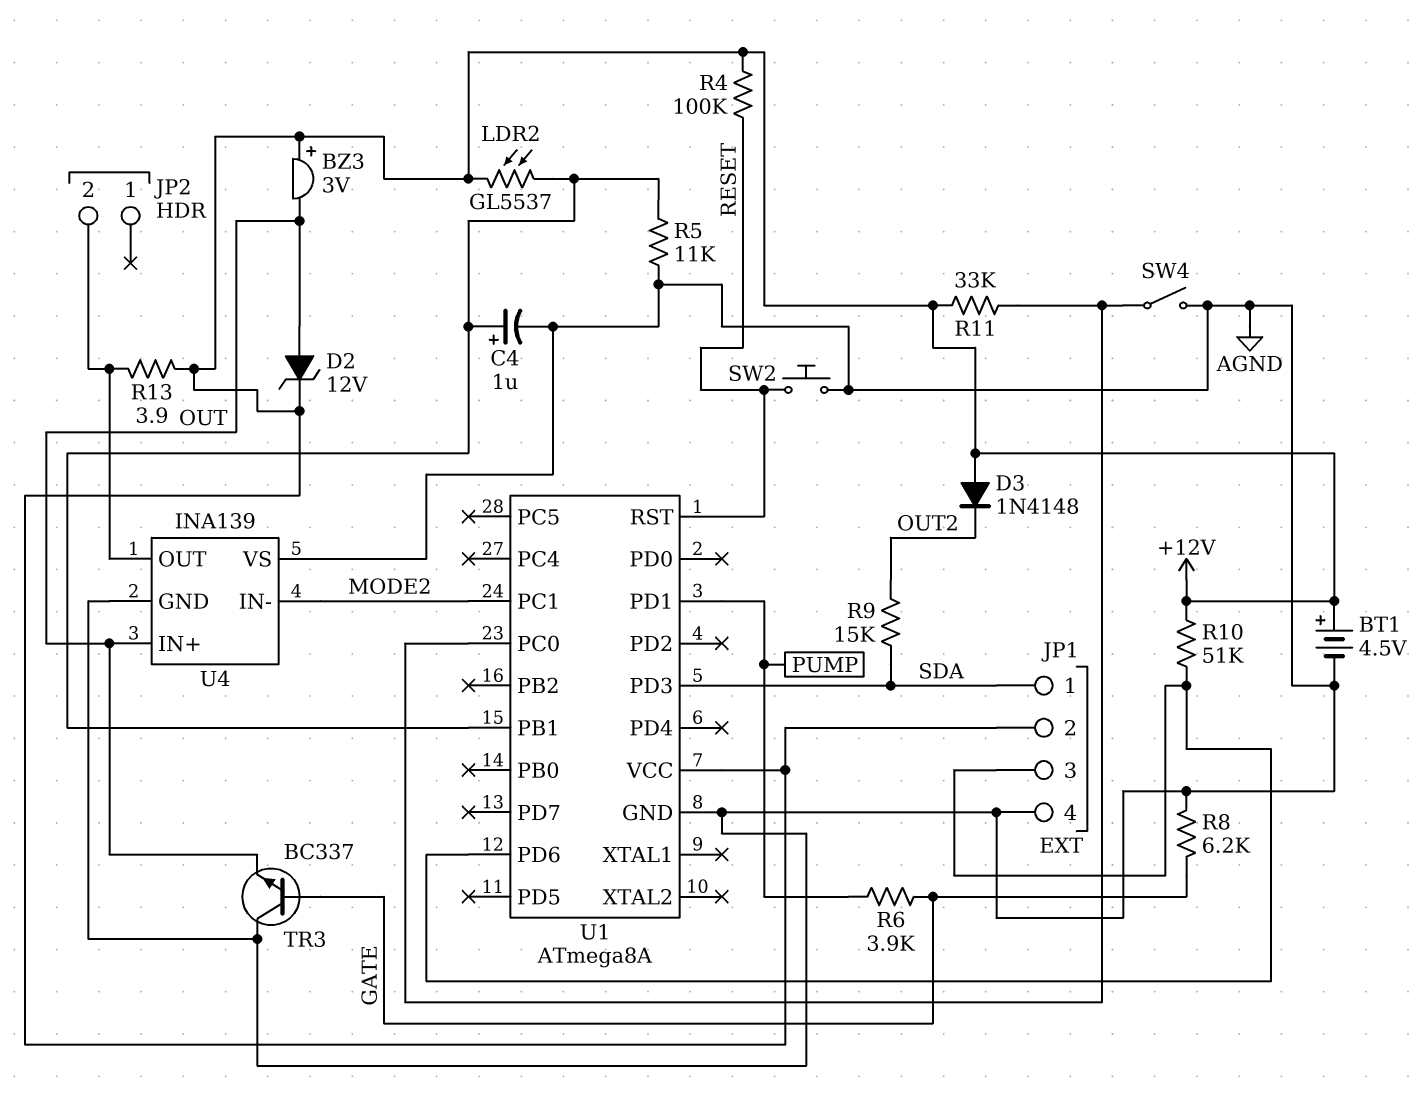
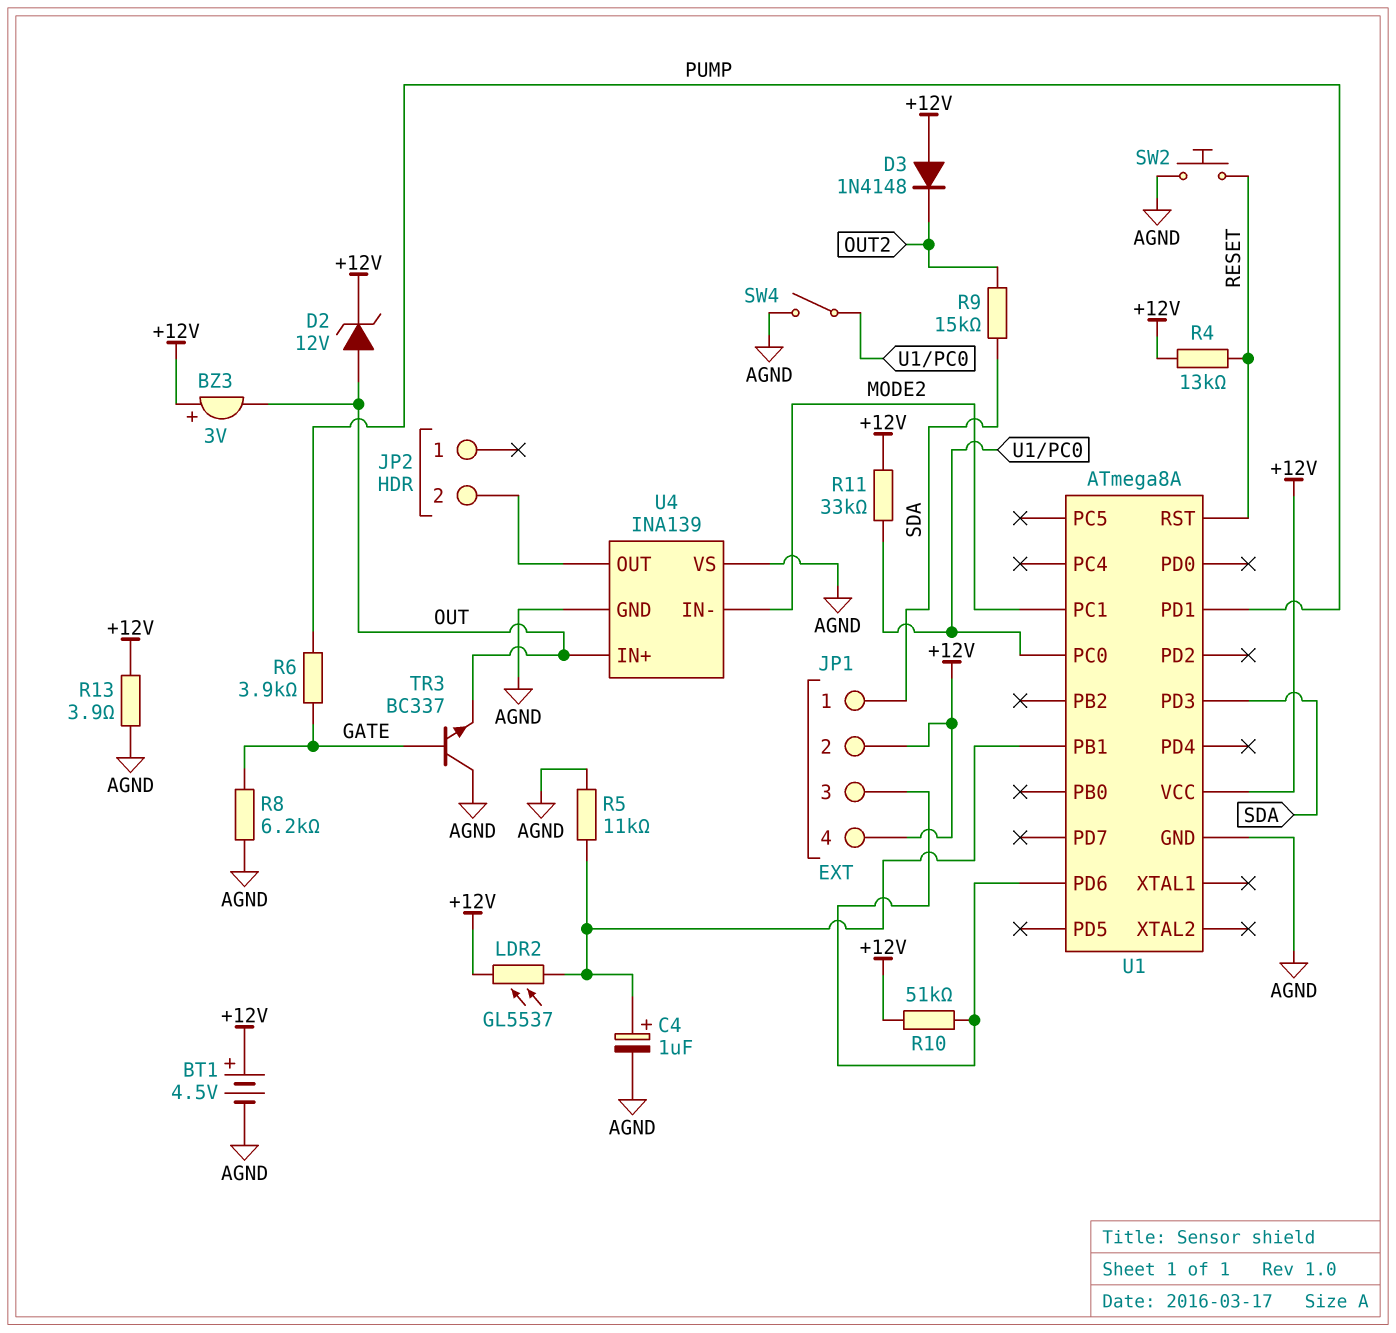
JP1 pin 4: AGND -> +12V
R4: 100k (+12V, RESET) -> 13k (+12V, RESET)
R13: 3.9 (+12V, JP2/2) -> 3.9 (+12V, AGND)

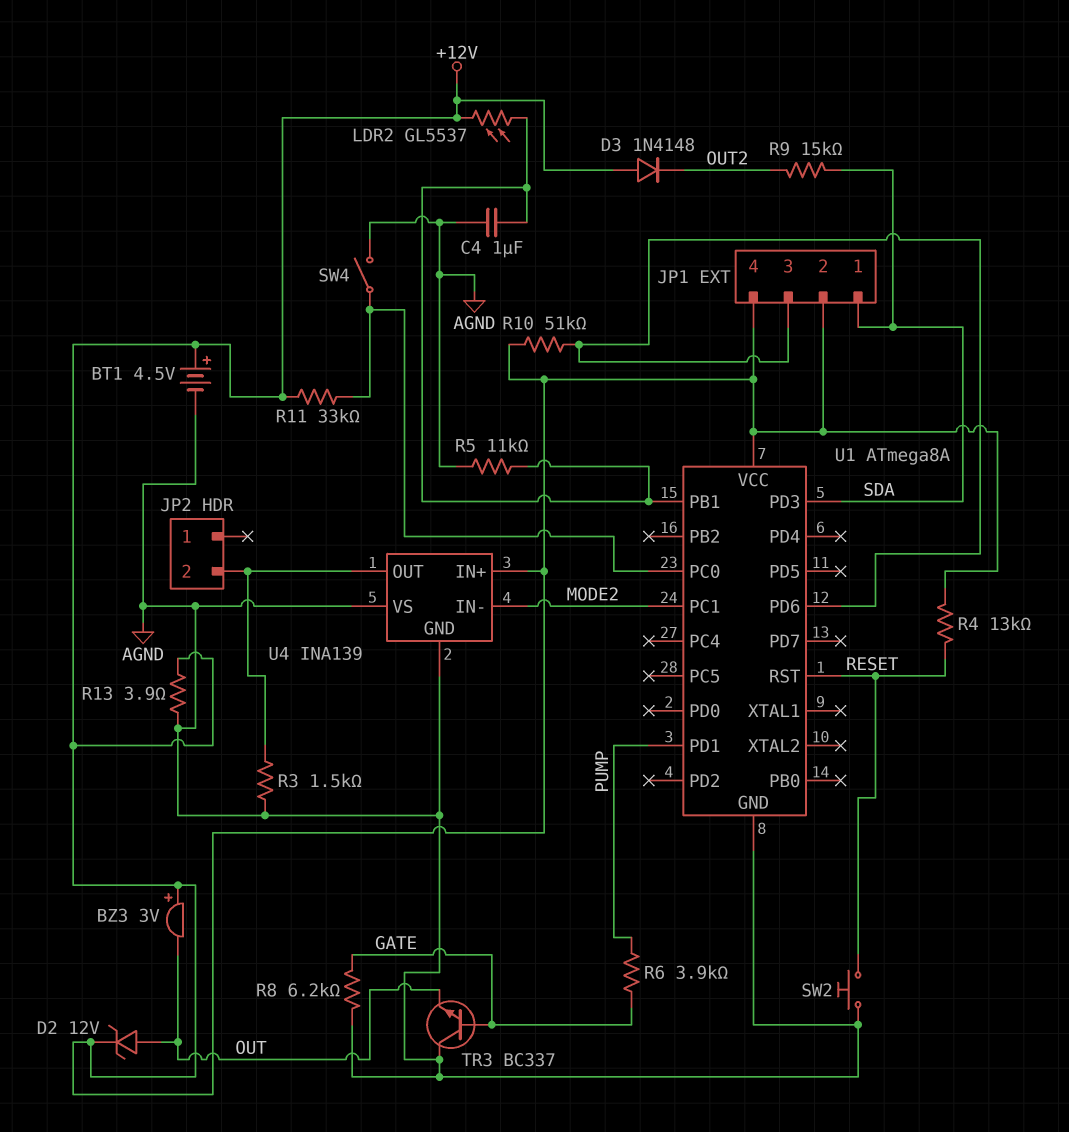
C4: 1uF (plus U1/PB1, minus AGND) -> 1uF (AGND, U1/PB1)
R3: none -> 1.5k (AGND, JP2/2)
U4 pin IN+: OUT -> +12V

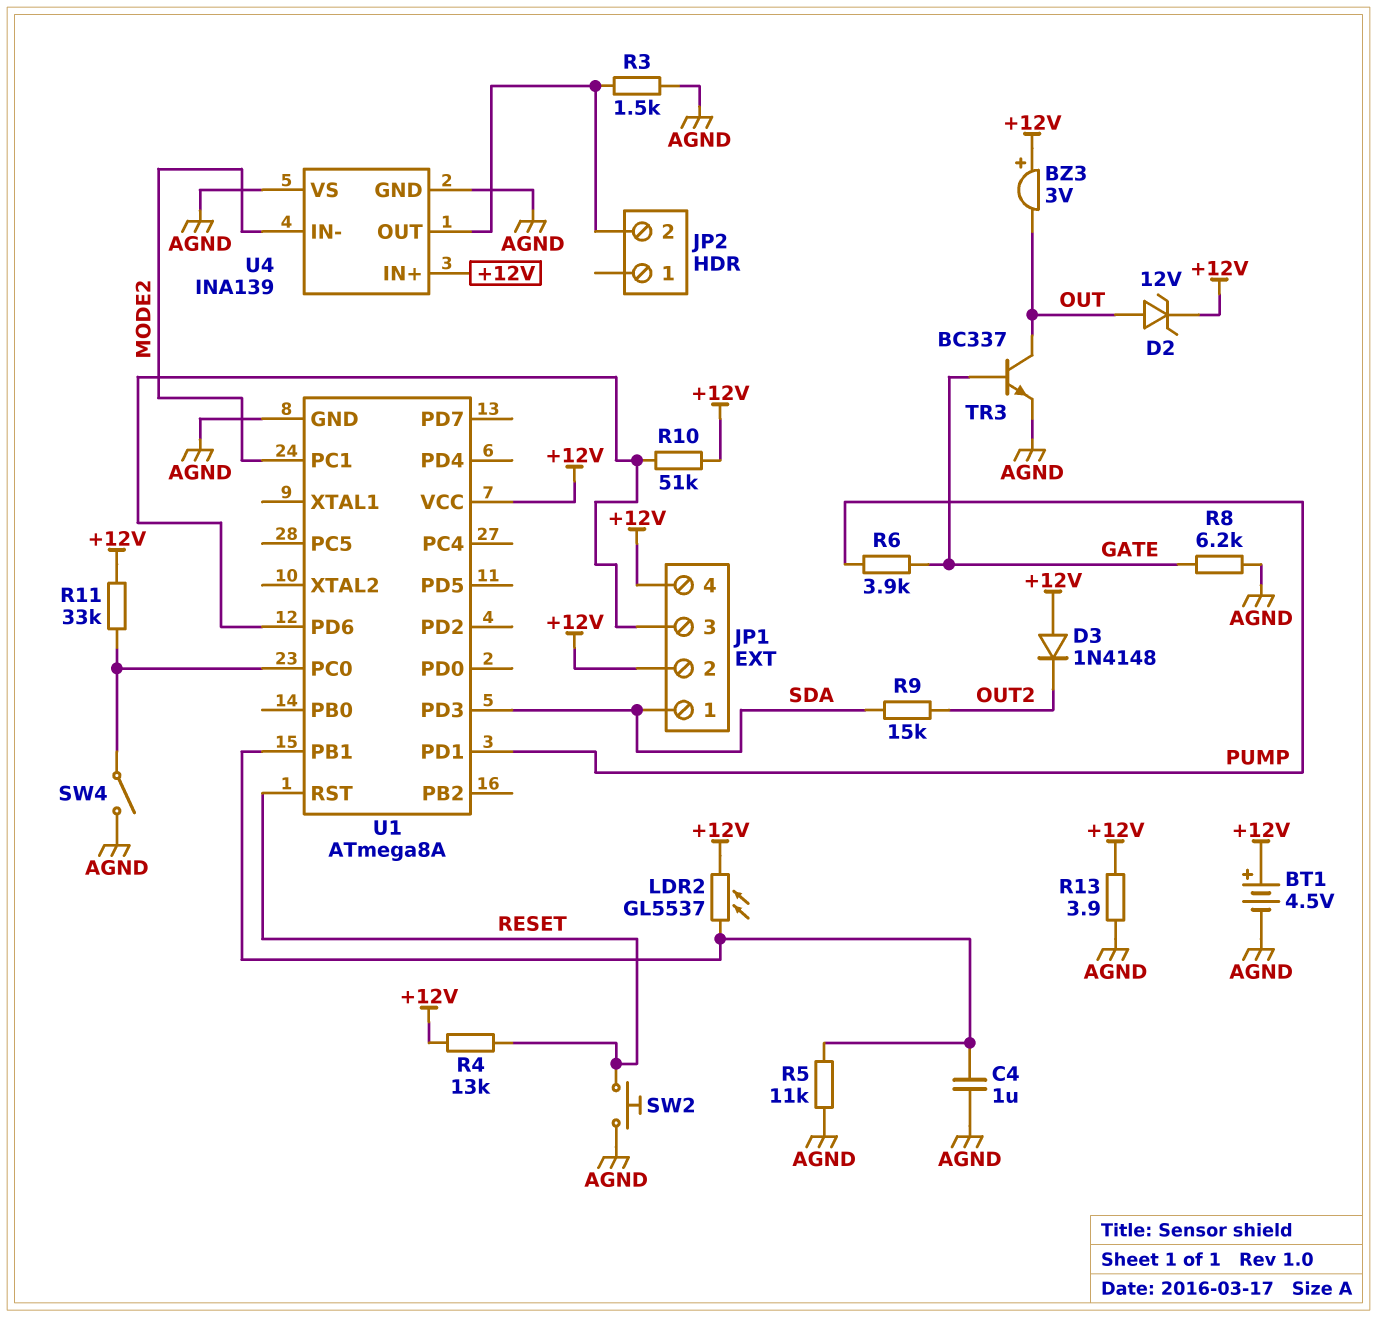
TR3: NPN BC337 (B GATE, C AGND, E OUT) -> NPN BC337 (B GATE, C OUT, E AGND)

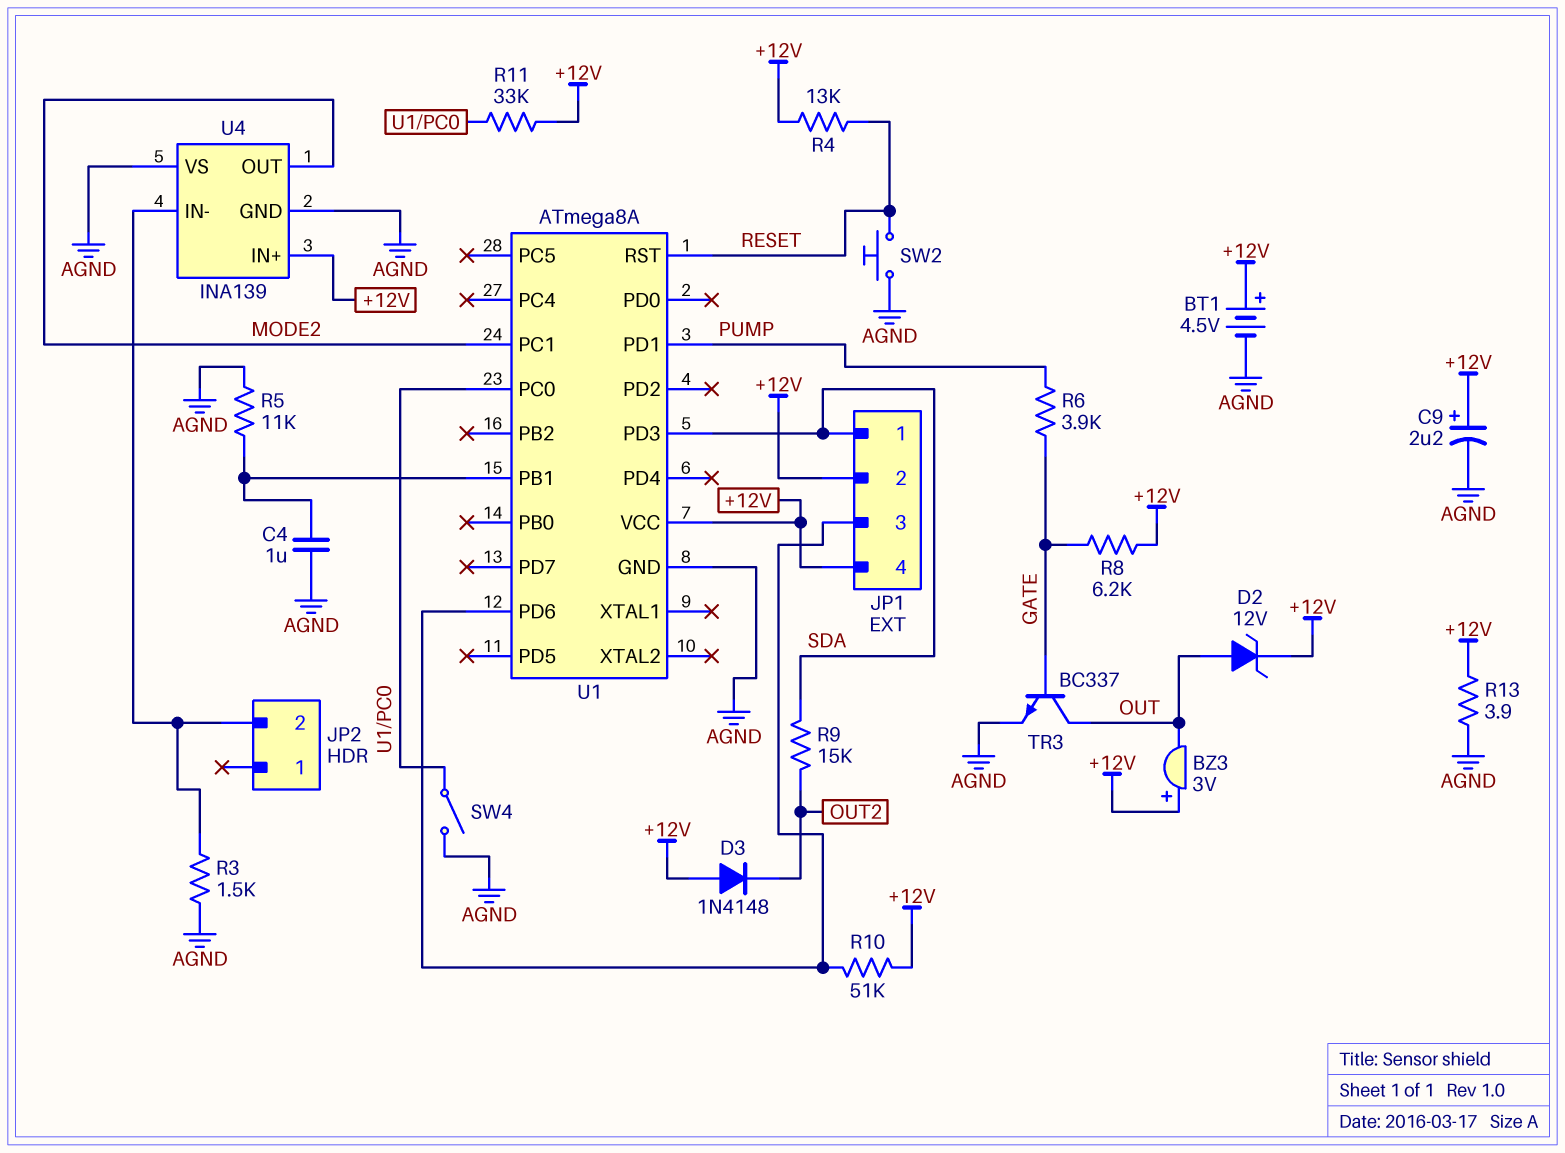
C9: none -> 2.2uF (plus +12V, minus AGND)
LDR2: GL5537 (+12V, U1/PB1) -> none
R8: 6.2k (AGND, GATE) -> 6.2k (+12V, GATE)
U4 pin IN-: MODE2 -> JP2/2
U4 pin OUT: JP2/2 -> MODE2

